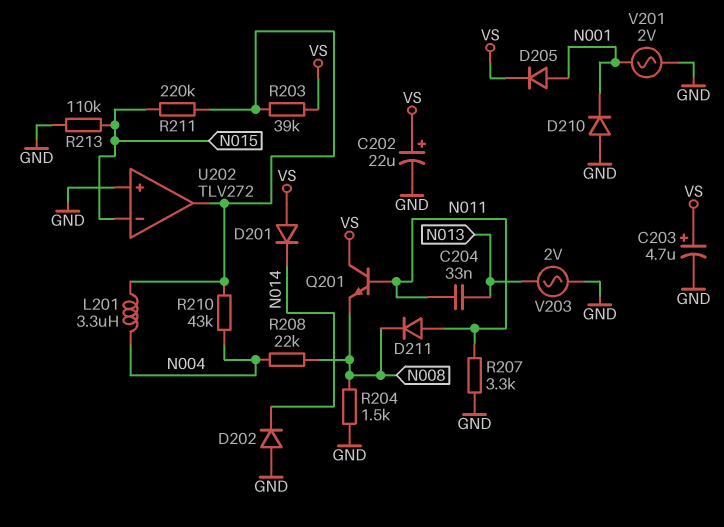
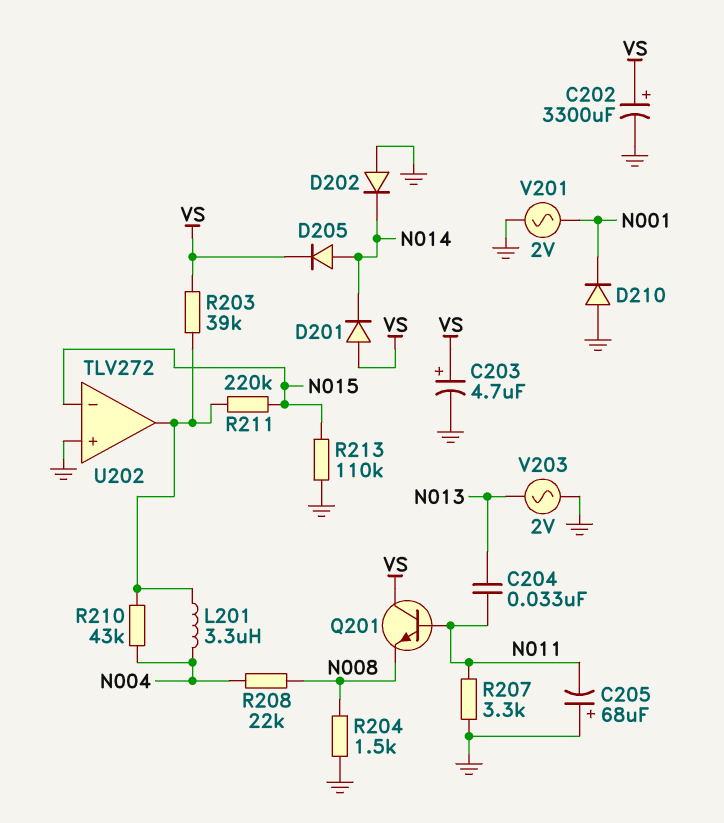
C202: 22uF (plus VS, minus GND) -> 3300uF (plus VS, minus GND)
C205: none -> 68uF (plus GND, minus N011)
D205: diode (A N001, K VS) -> diode (A N014, K VS)
D211: diode (A N011, K N008) -> none

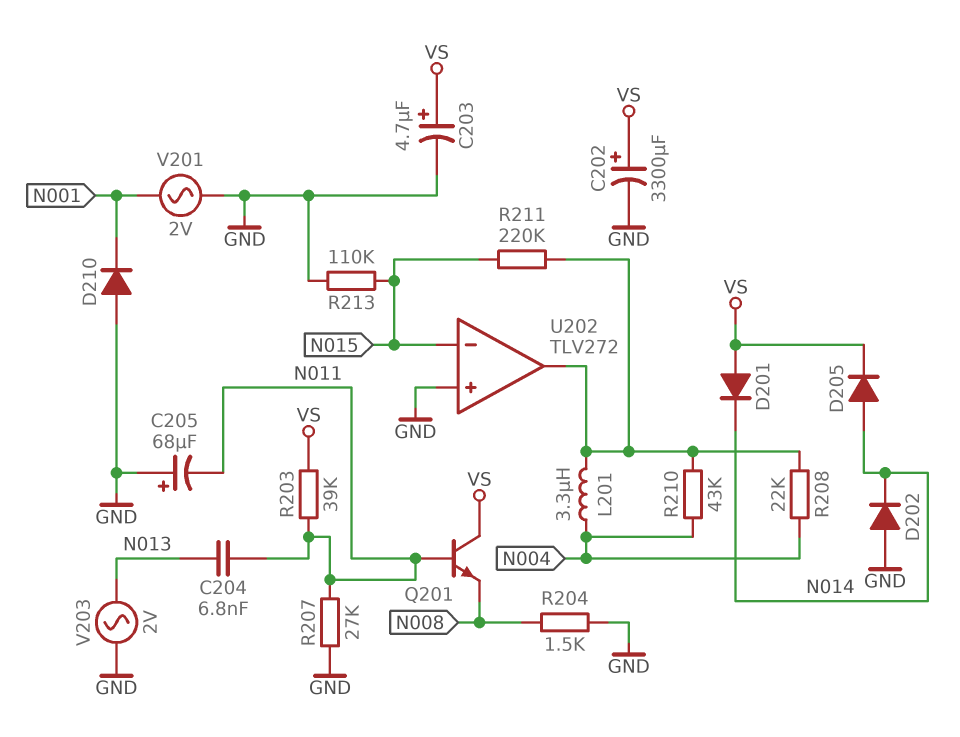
C204: 33nF (N011, N013) -> 6.8nF (N011, N013)
R203: 39k (U202/out, VS) -> 39k (N011, VS)
R207: 3.3k (GND, N011) -> 27k (GND, N011)
R208: 22k (N004, N008) -> 22k (N004, U202/out)

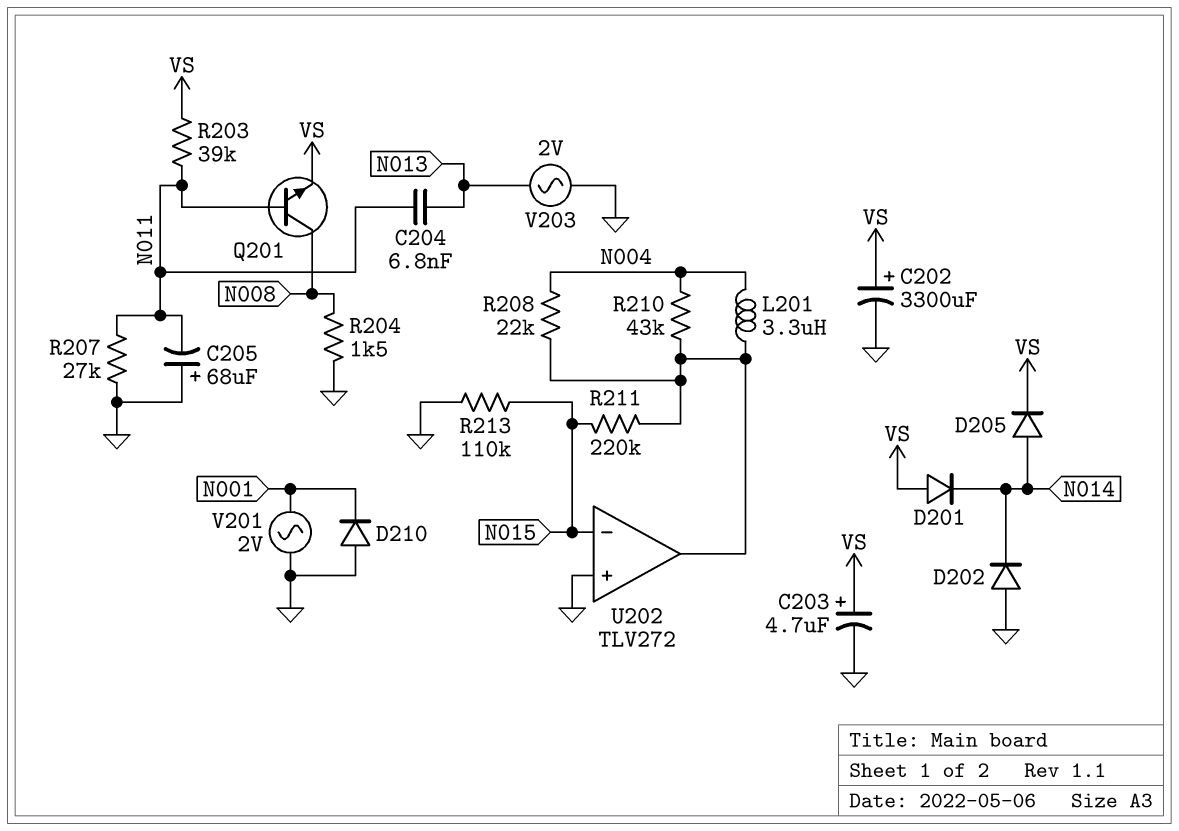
Q201: NPN (B N011, C VS, E N008) -> NPN (B N011, C N008, E VS)

